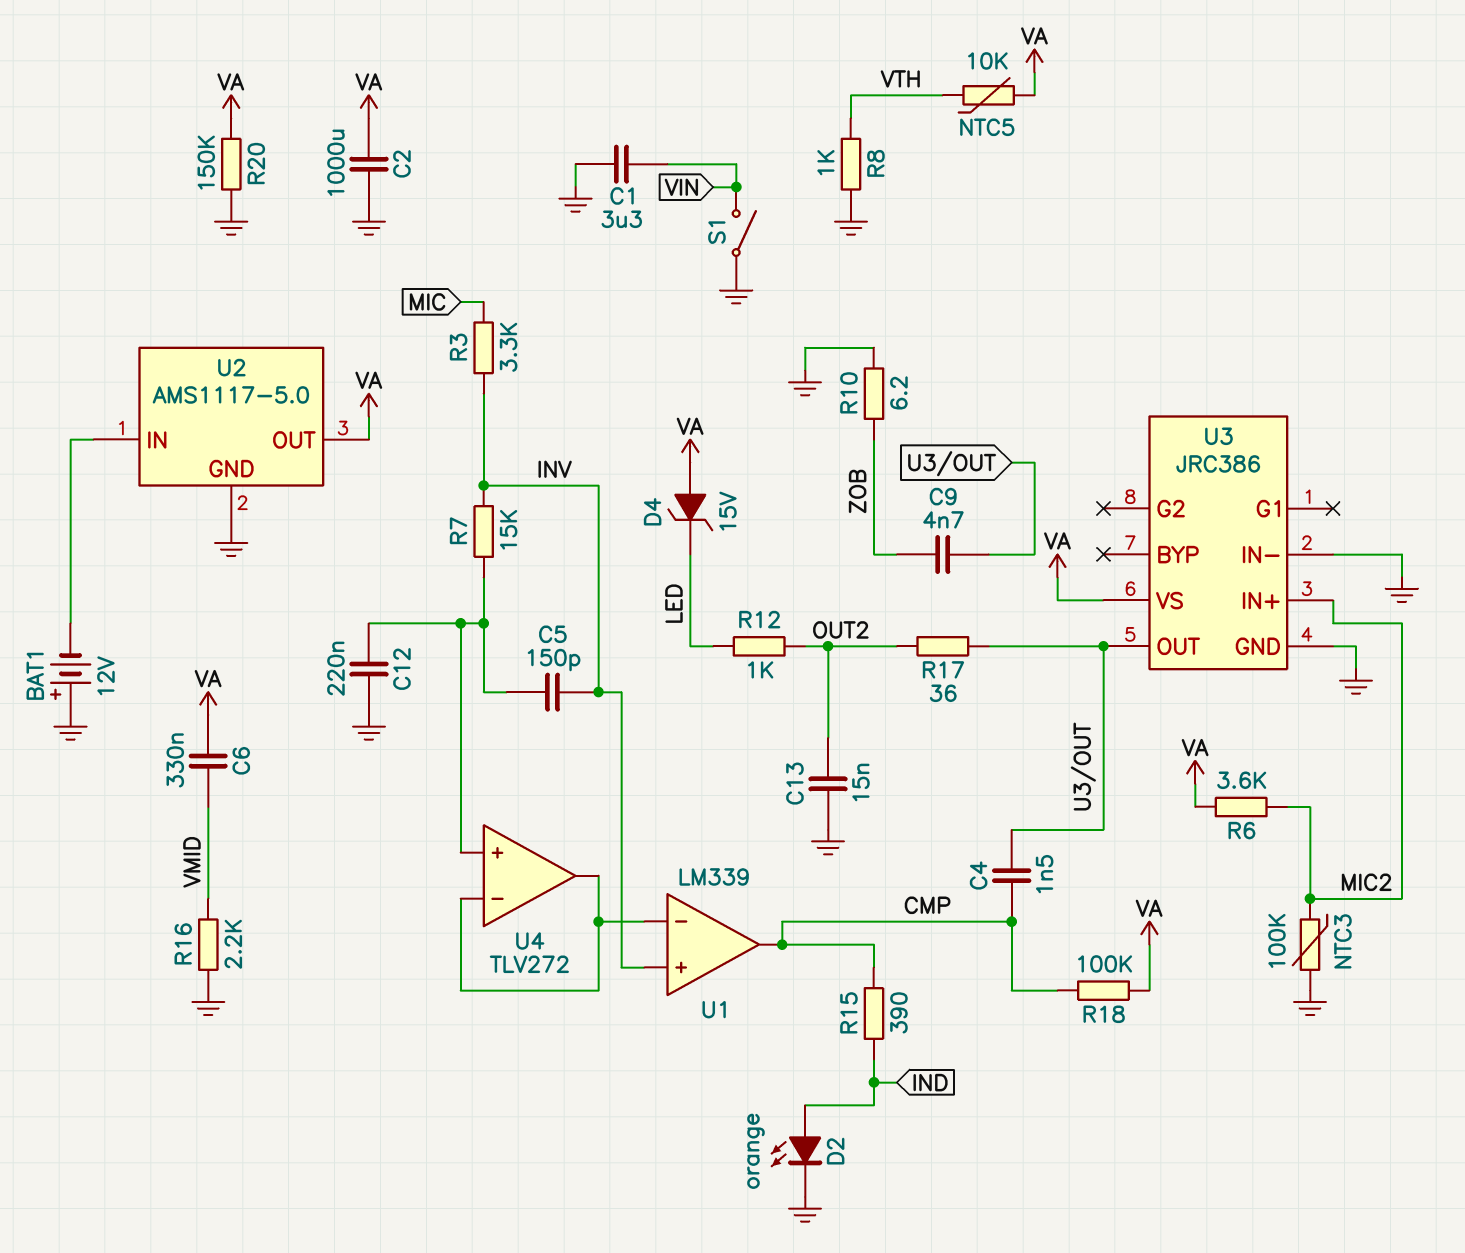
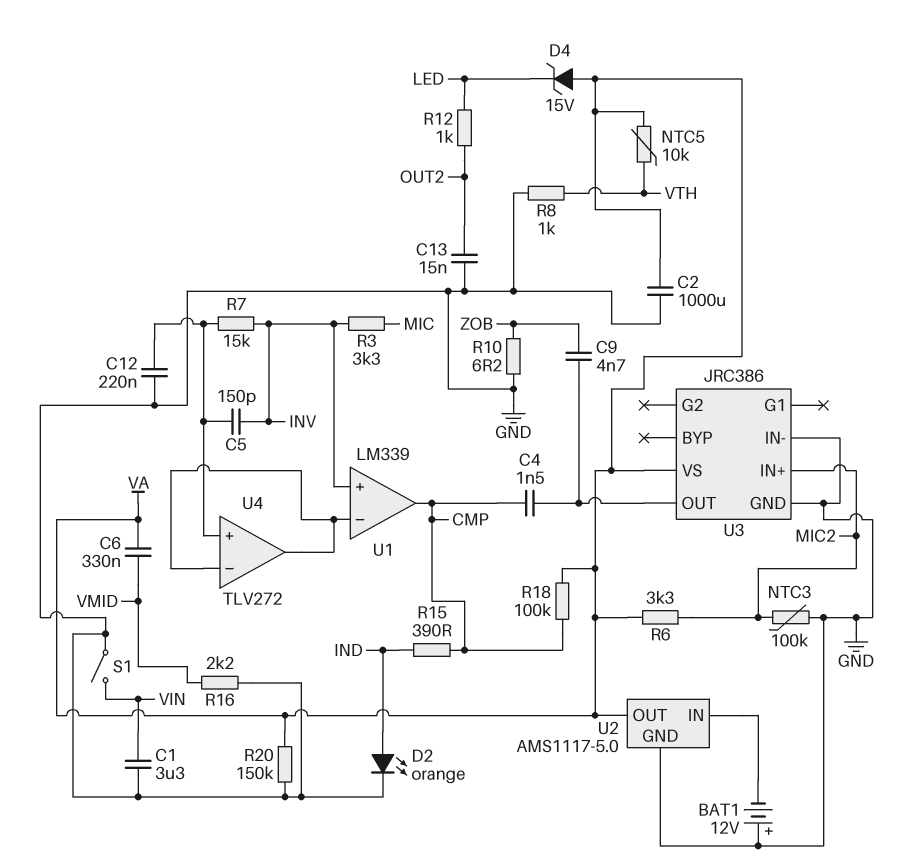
R6: 3.6k (MIC2, VA) -> 3.3k (MIC2, VA)
R17: 36 (OUT2, U3/OUT) -> none

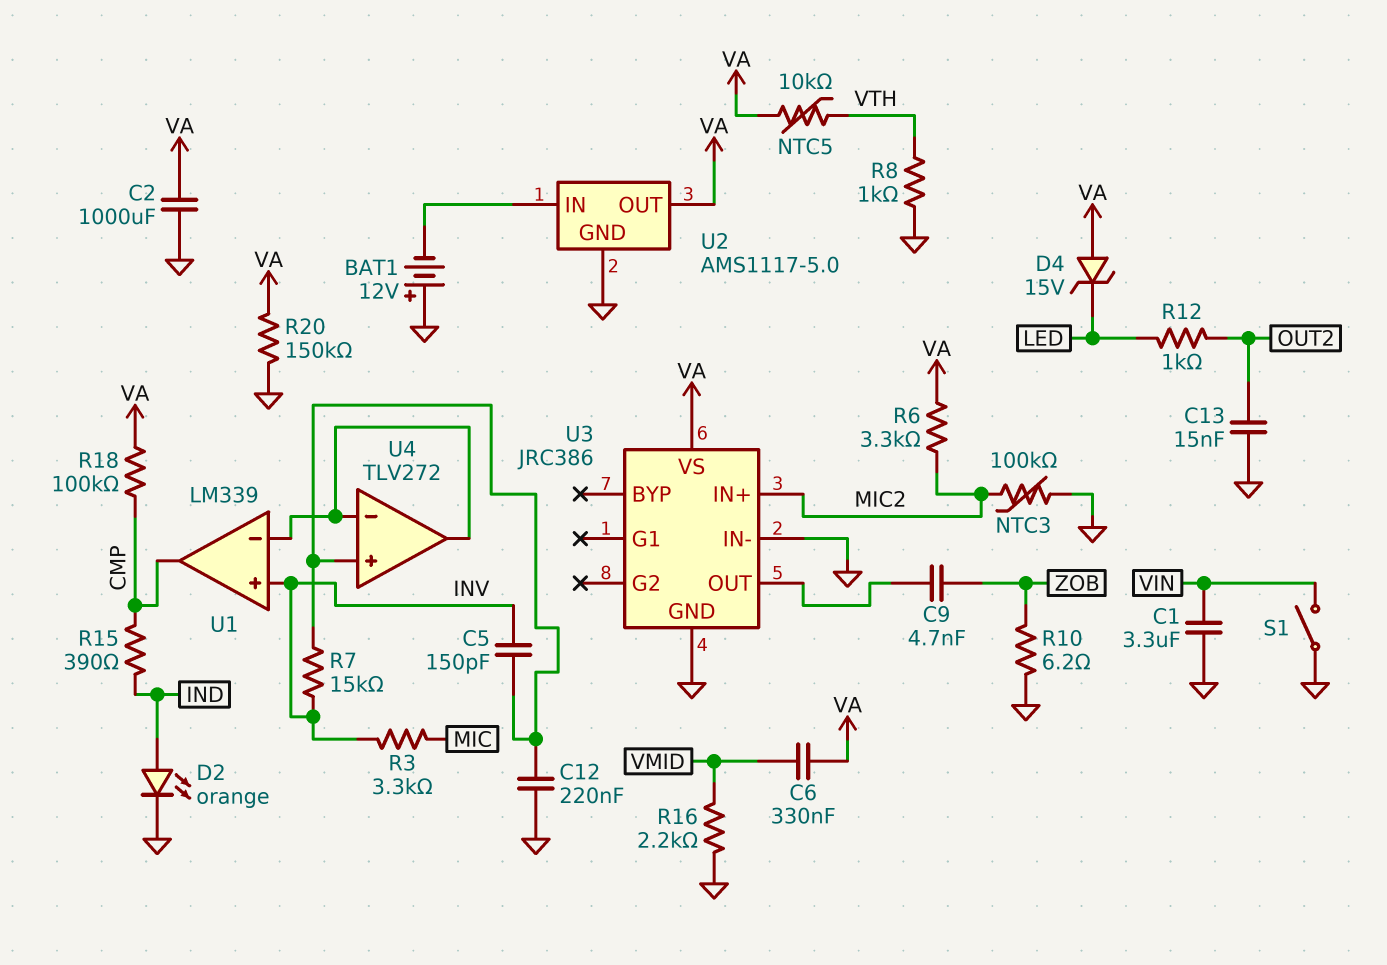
C4: 1.5nF (CMP, U3/OUT) -> none

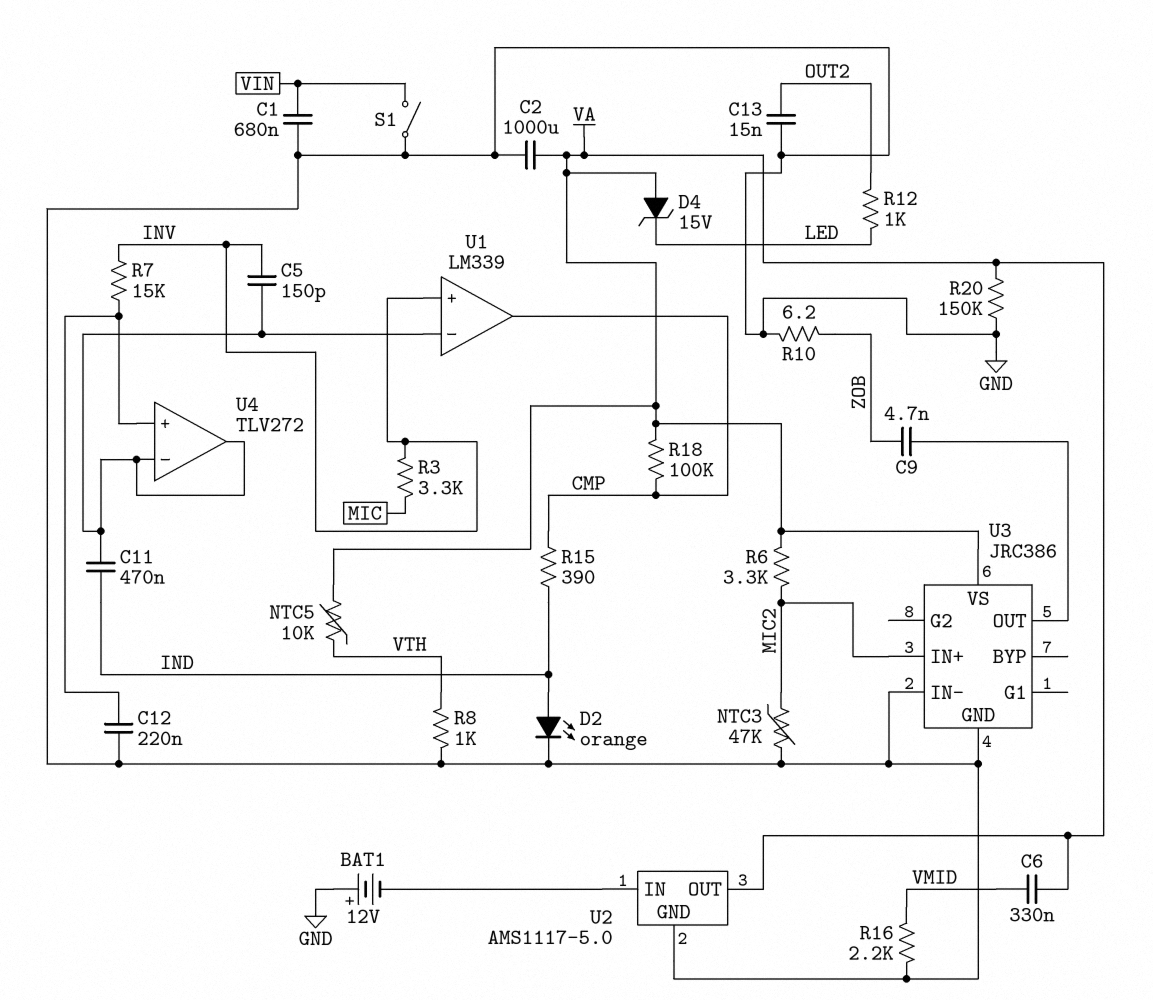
C1: 3.3uF (GND, VIN) -> 680nF (GND, VIN)
C5: 150pF (INV, U4/in+) -> 150pF (INV, U1/in-)
C11: none -> 470nF (IND, U1/in-)
NTC3: 100k (GND, MIC2) -> 47k (GND, MIC2)

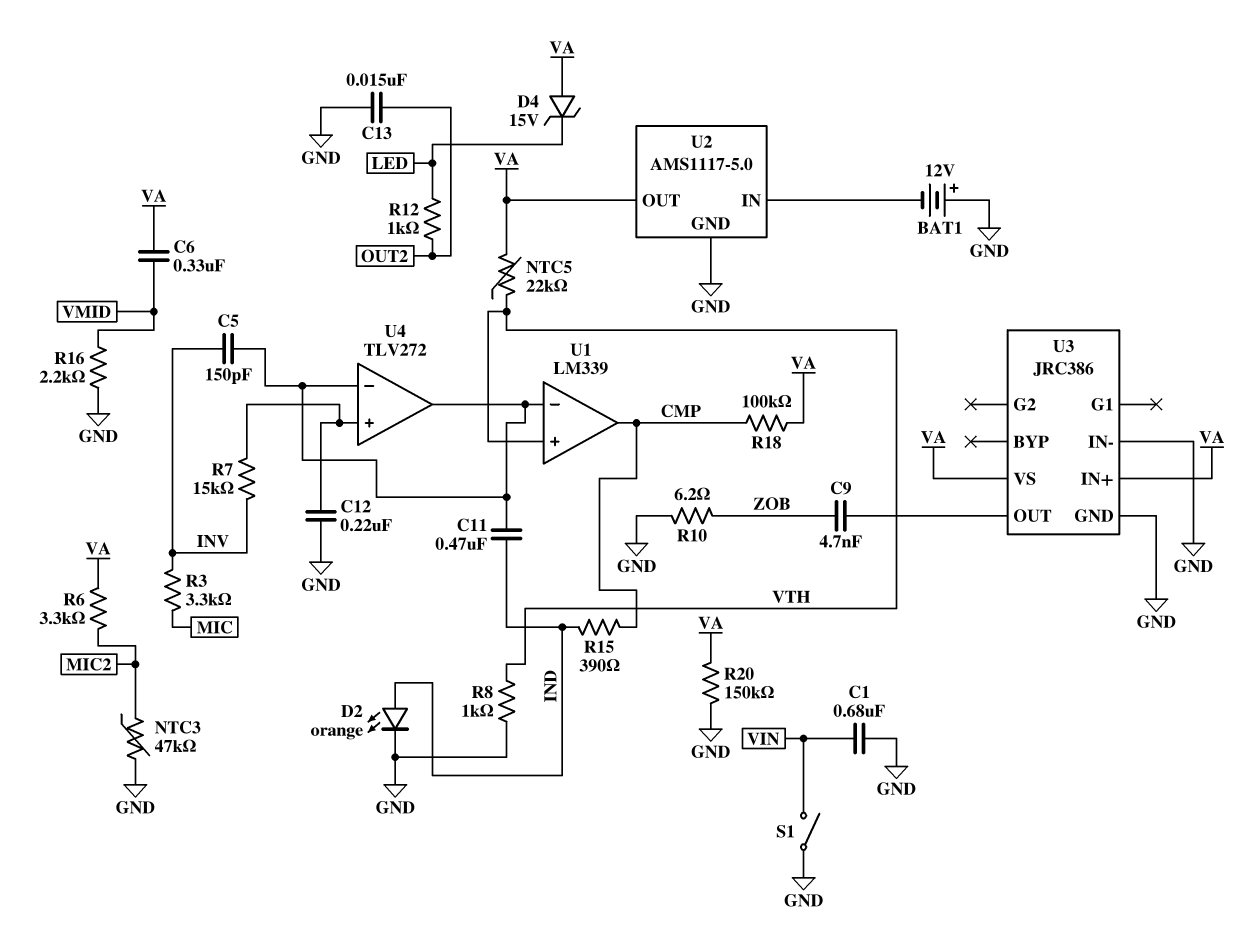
C2: 1000uF (GND, VA) -> none
NTC5: 10k (VA, VTH) -> 22k (VA, VTH)
U1 pin in+: INV -> VTH
U3 pin IN+: MIC2 -> VA

